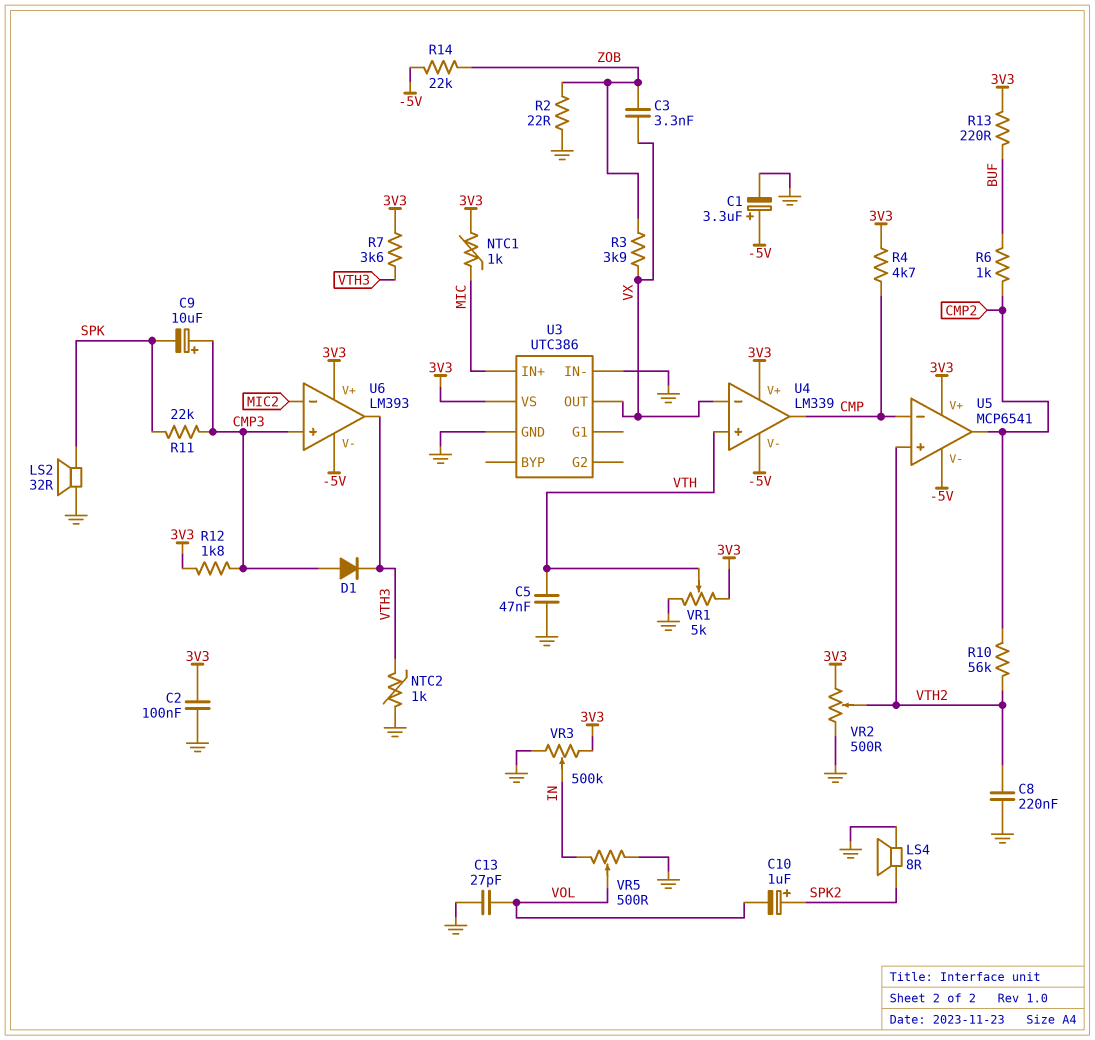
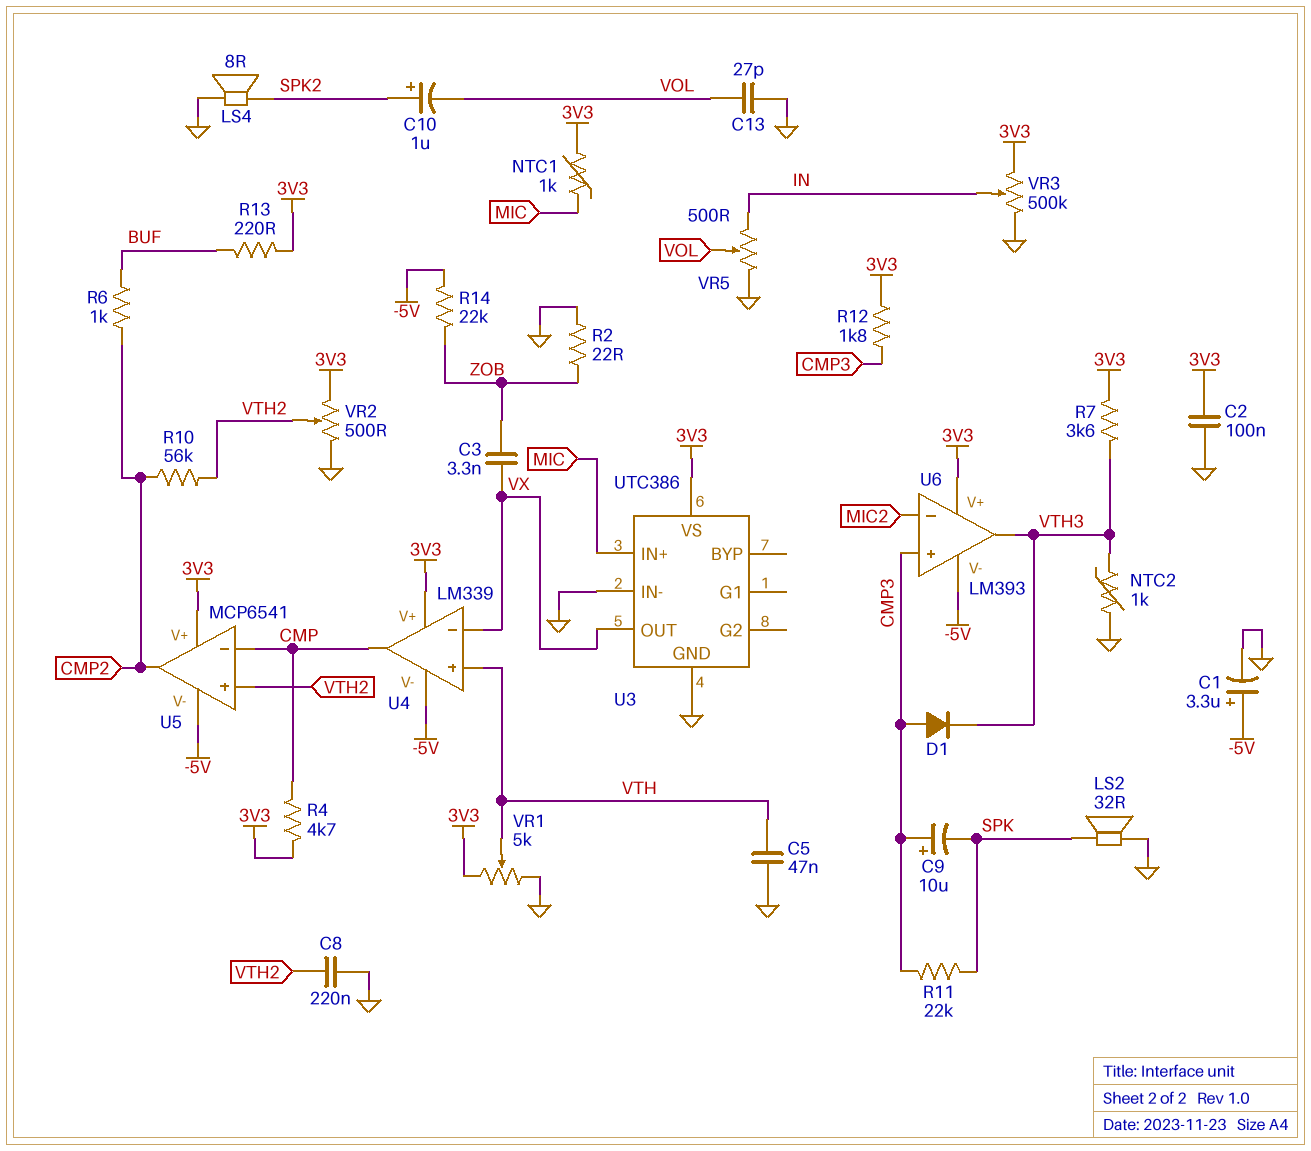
R3: 3.9k (VX, ZOB) -> none

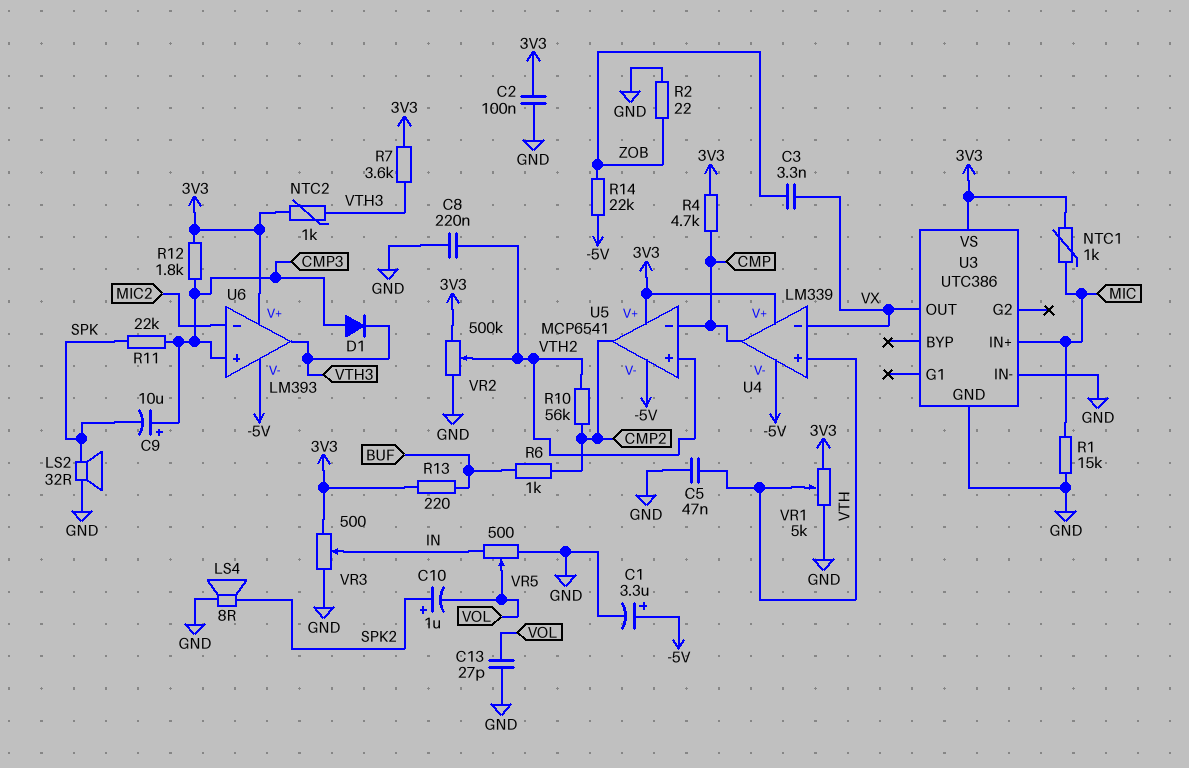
NTC2: 1k (GND, VTH3) -> 1k (3V3, VTH3)
R1: none -> 15k (GND, MIC)
VR2: 500 (3V3, GND, wiper VTH2) -> 500k (3V3, GND, wiper VTH2)
VR3: 500k (3V3, GND, wiper IN) -> 500 (3V3, GND, wiper IN)

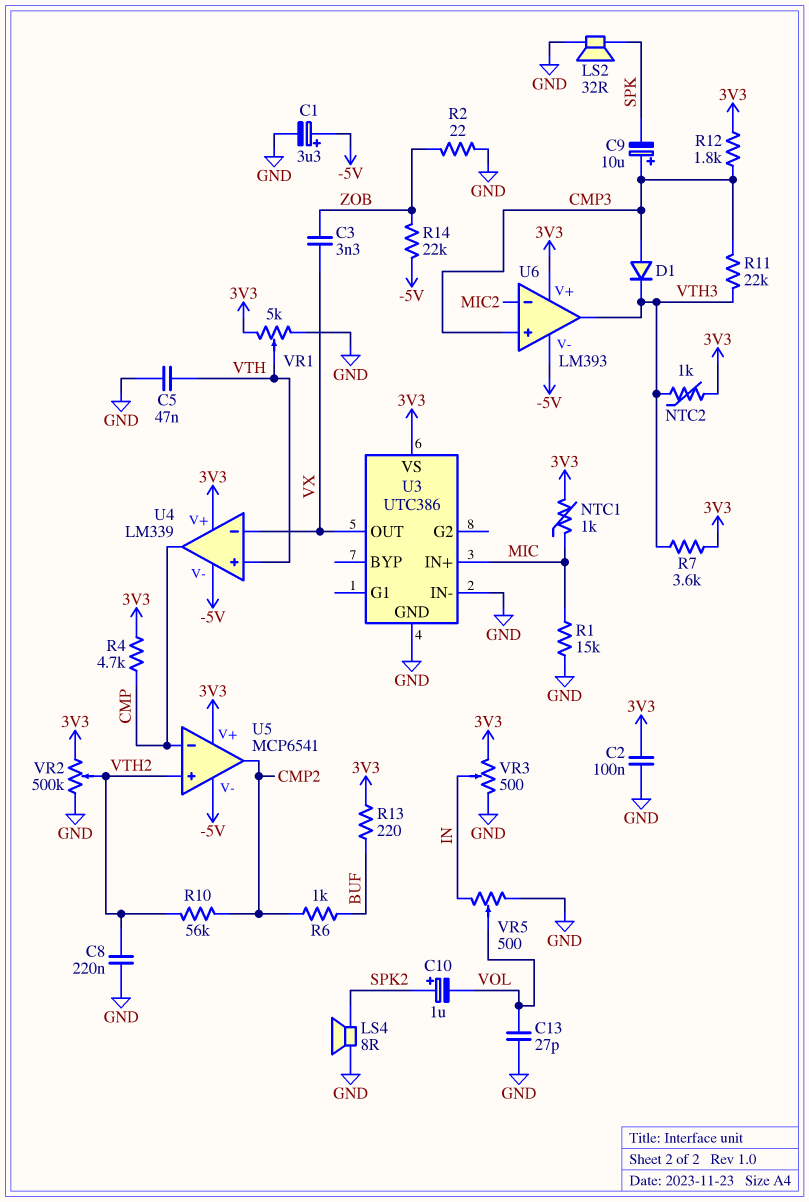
R11: 22k (CMP3, SPK) -> 22k (CMP3, VTH3)

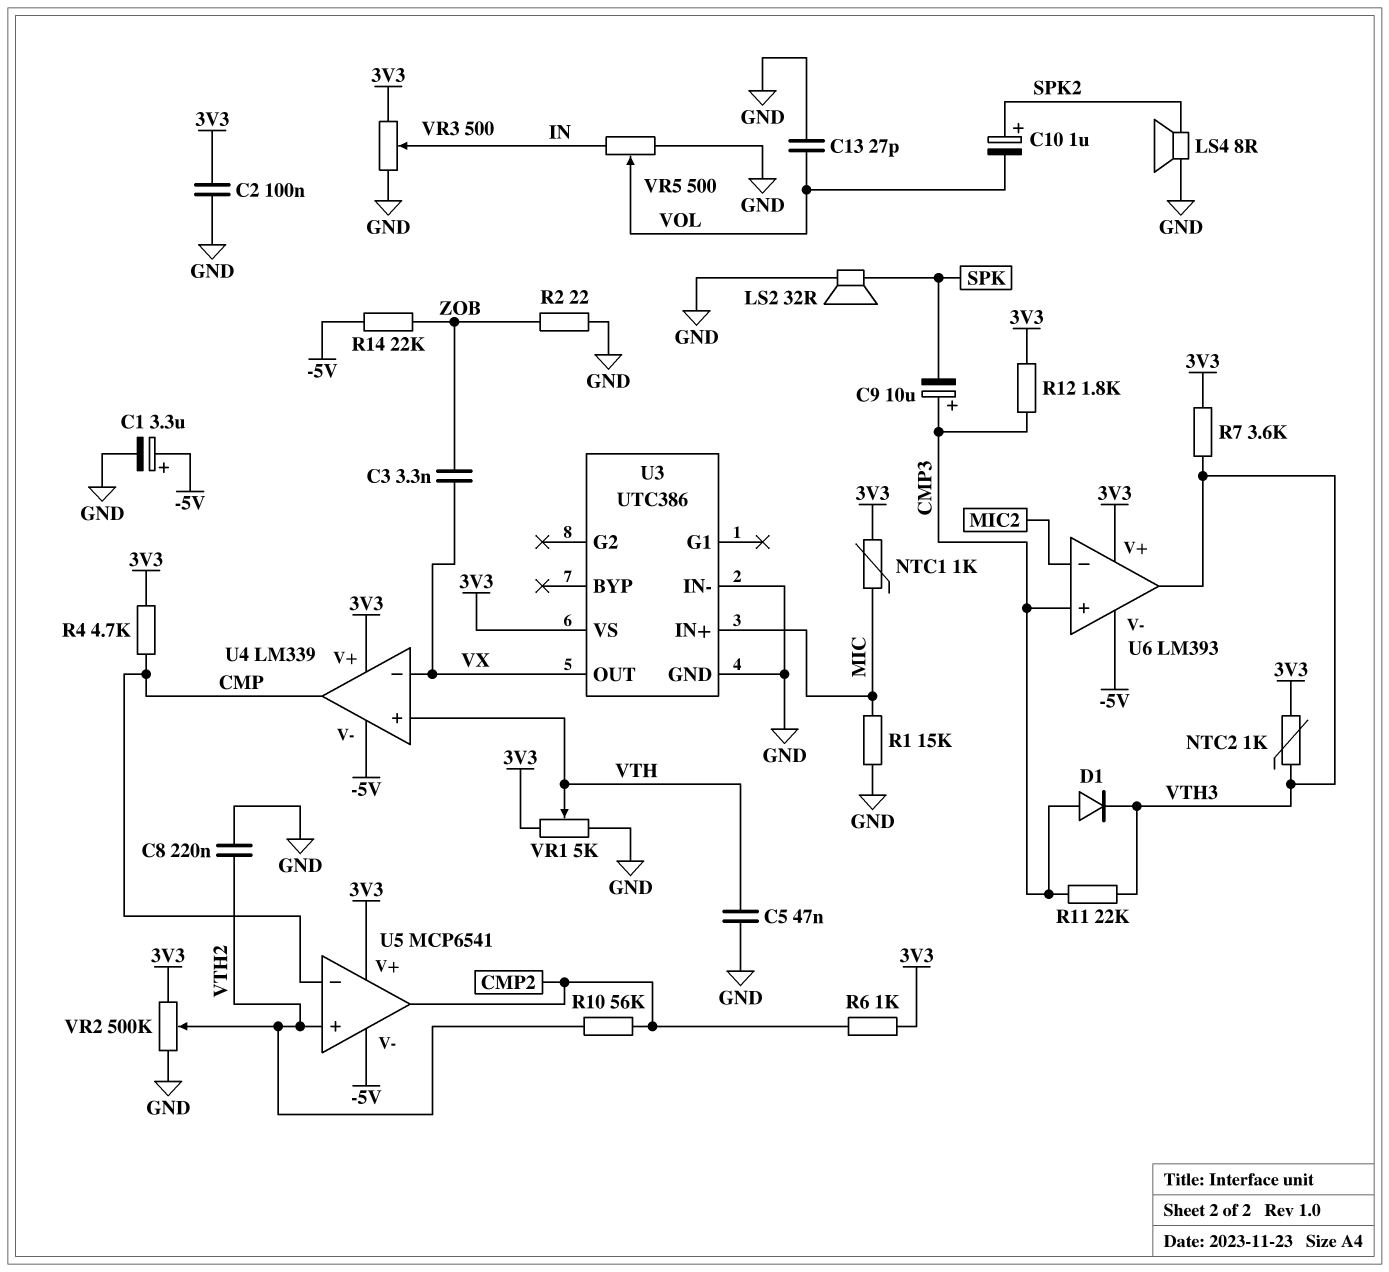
R6: 1k (BUF, CMP2) -> 1k (3V3, CMP2)
R13: 220 (3V3, BUF) -> none

